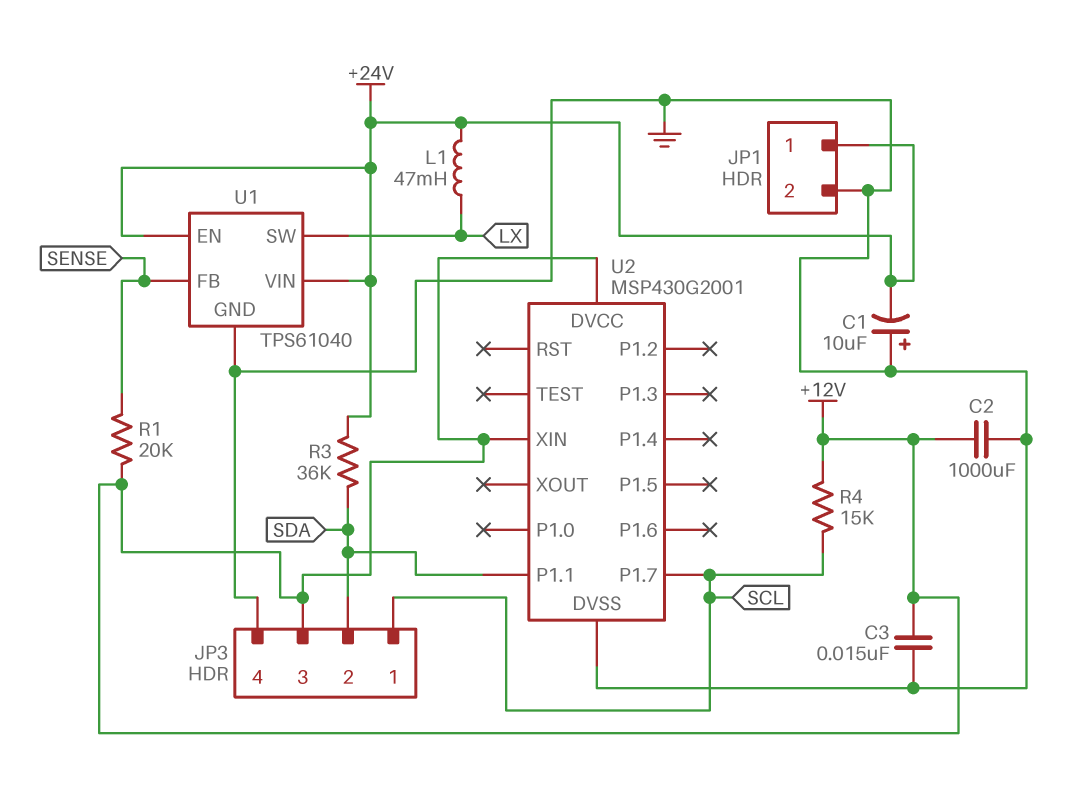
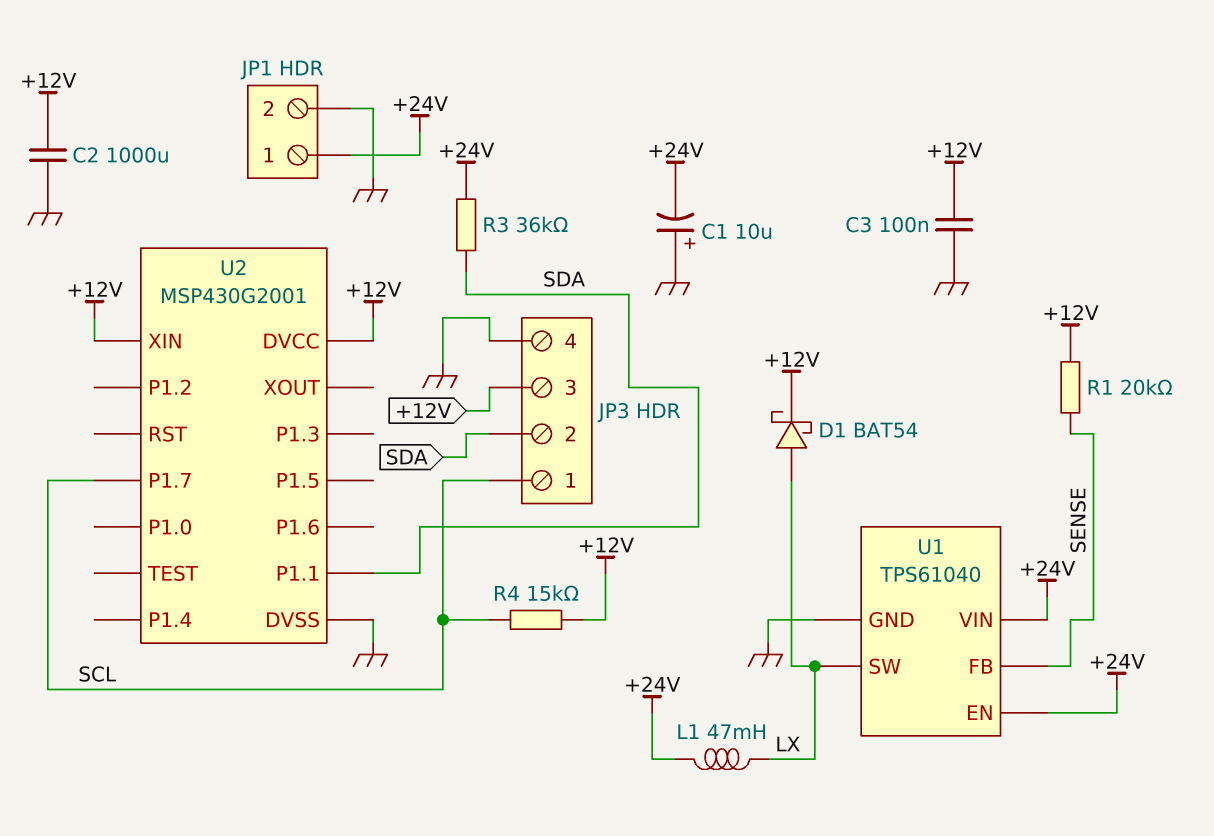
C3: 15nF (+12V, GND) -> 100nF (+12V, GND)
D1: none -> schottky BAT54 (A LX, K +12V)

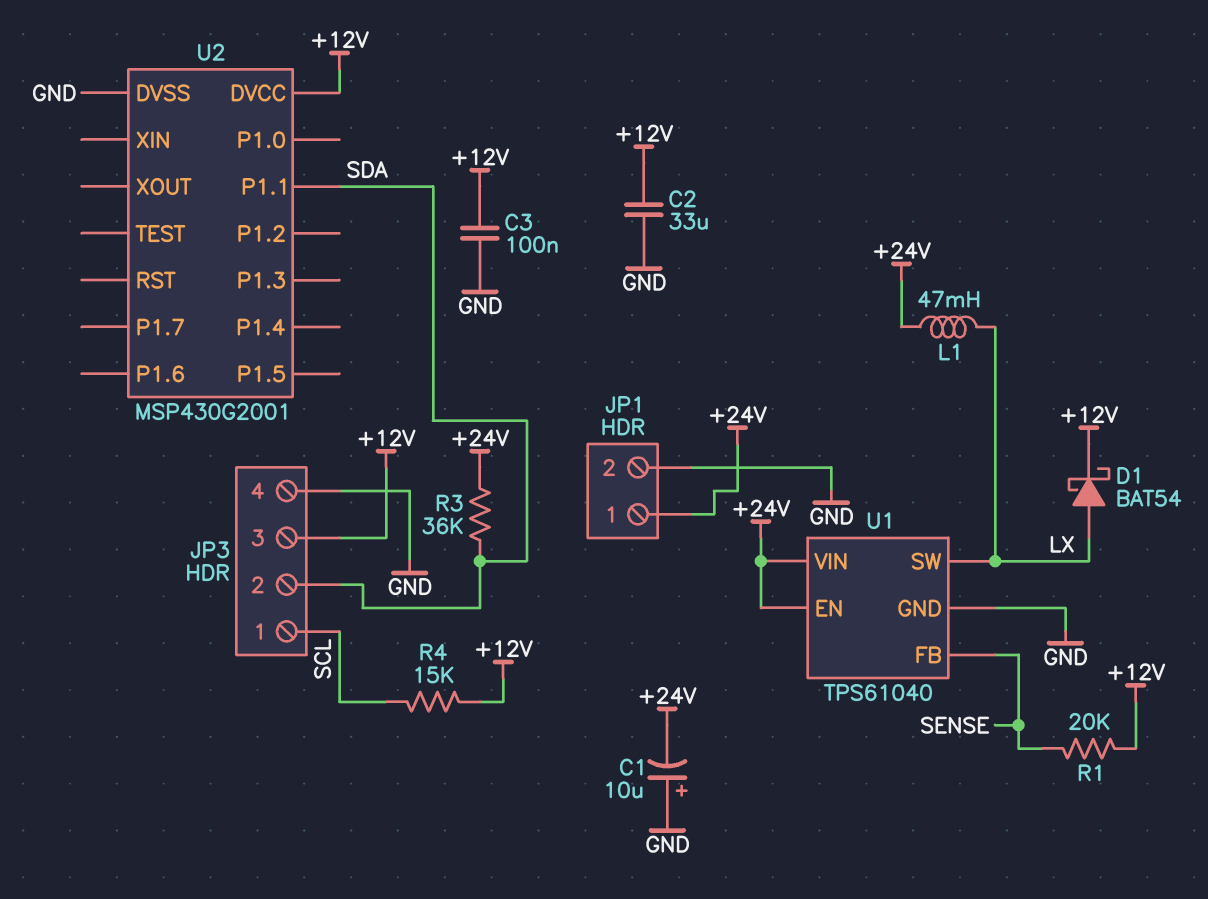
C2: 1000uF (+12V, GND) -> 33uF (+12V, GND)
U2 pin P1.7: SCL -> none
U2 pin XIN: +12V -> none

